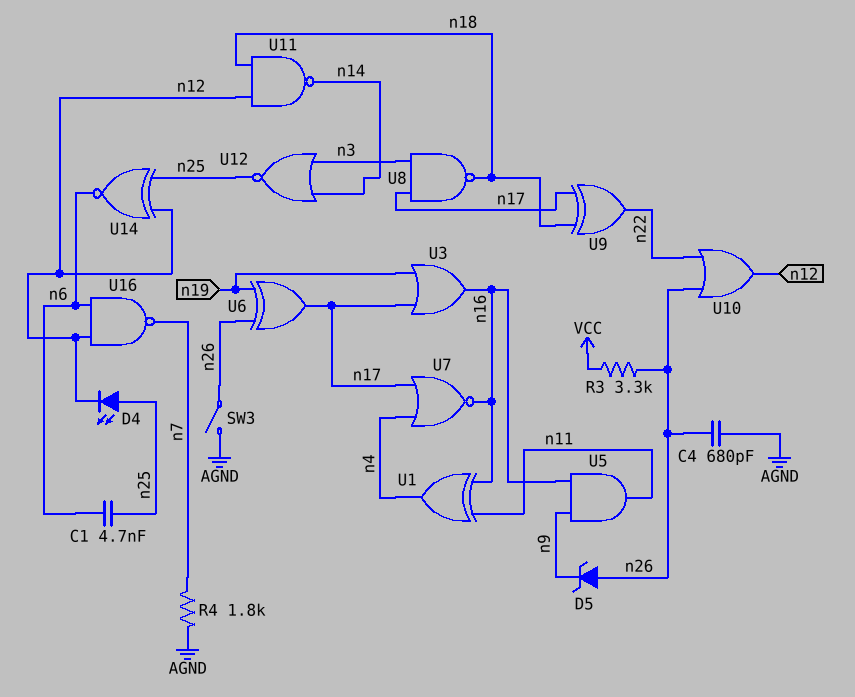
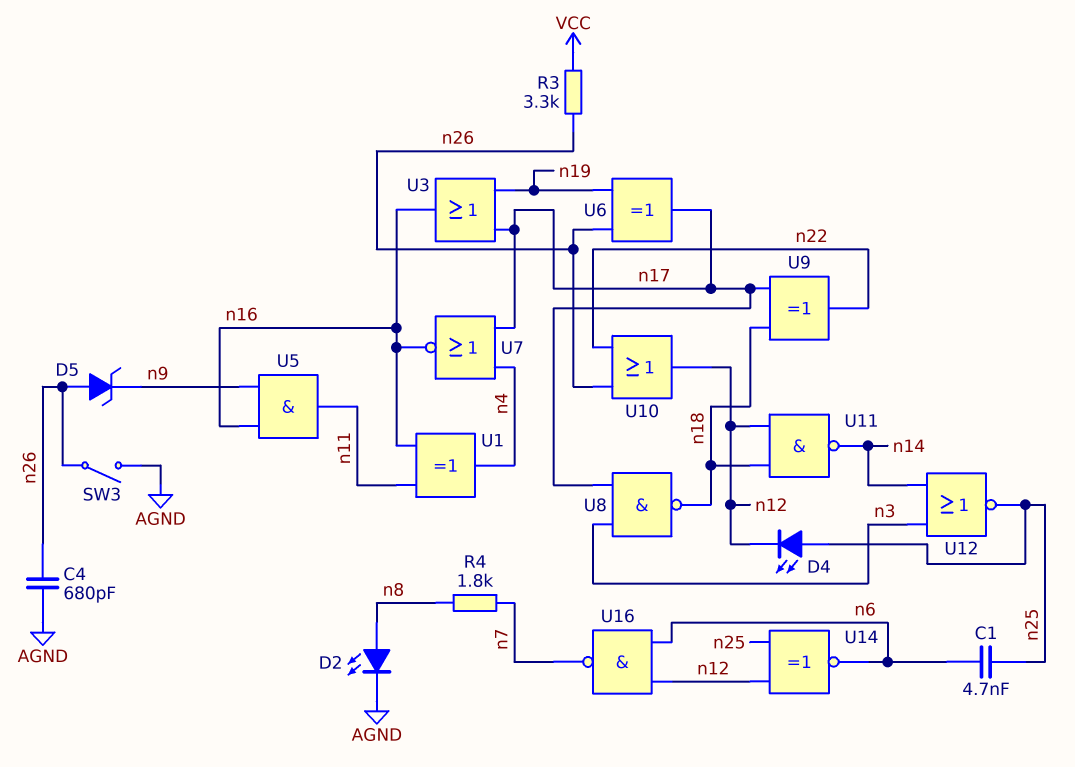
D2: none -> LED (A n8, K AGND)
R4: 1.8k (AGND, n7) -> 1.8k (n7, n8)

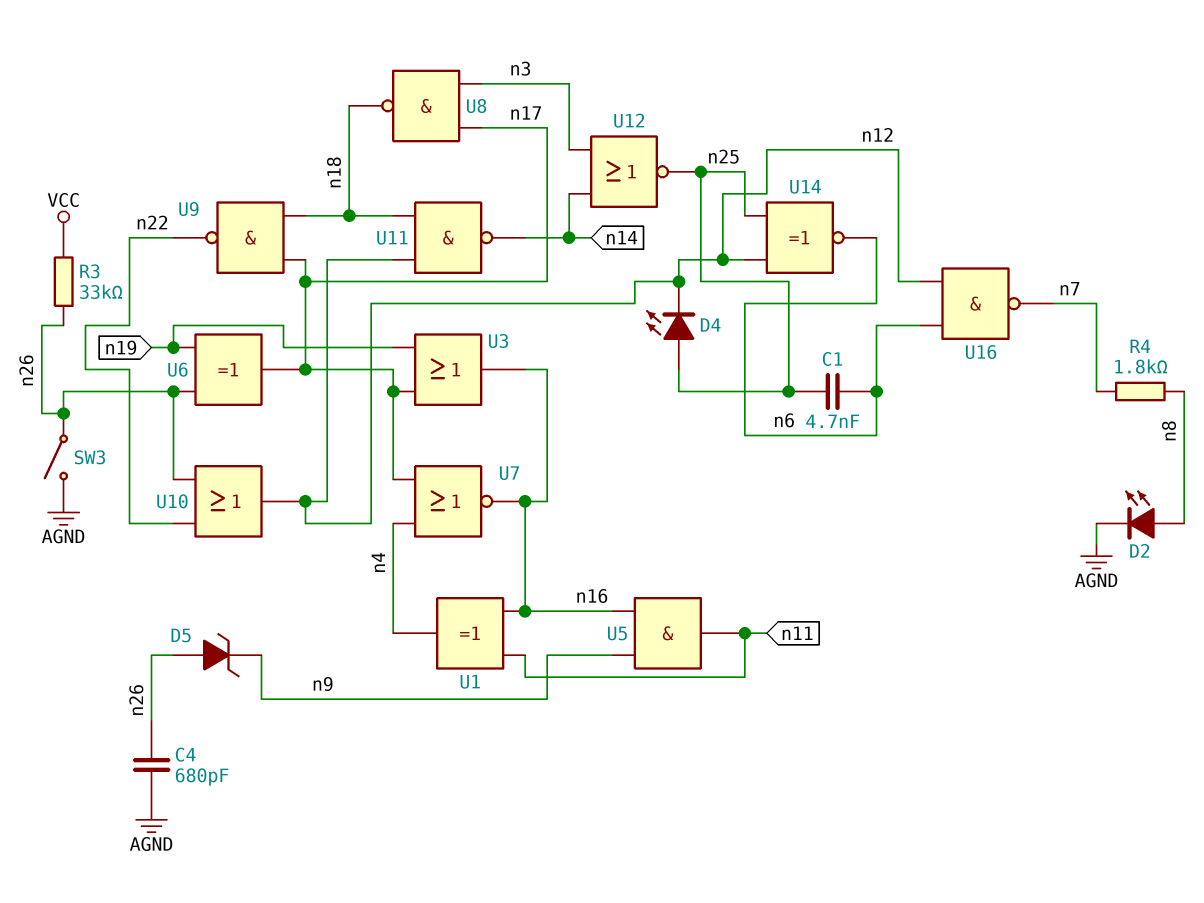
R3: 3.3k (VCC, n26) -> 33k (VCC, n26)
U9: XOR (in n17, in n18, out n22) -> NAND (in n17, in n18, out n22)

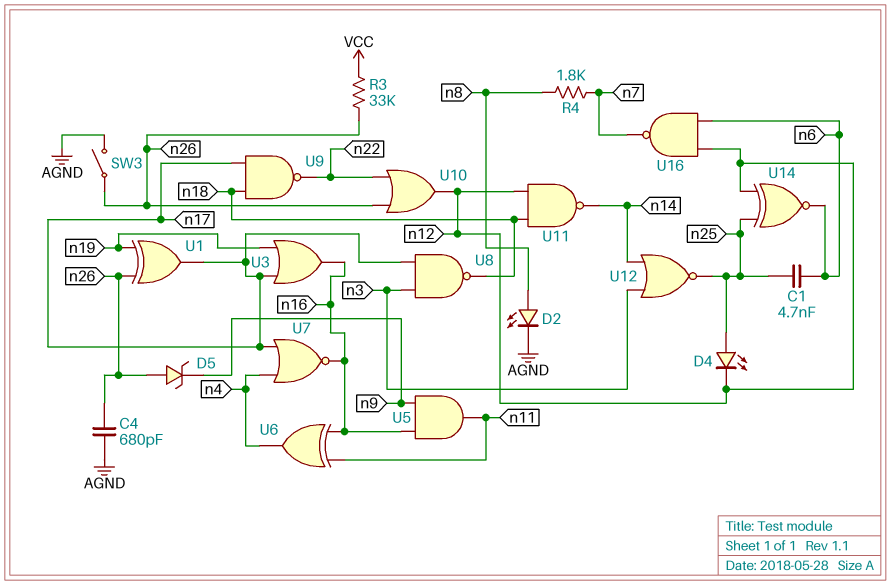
U1: XOR (in n11, in n16, out n4) -> XOR (in n19, in n26, out n17)
U6: XOR (in n19, in n26, out n17) -> XOR (in n11, in n16, out n4)

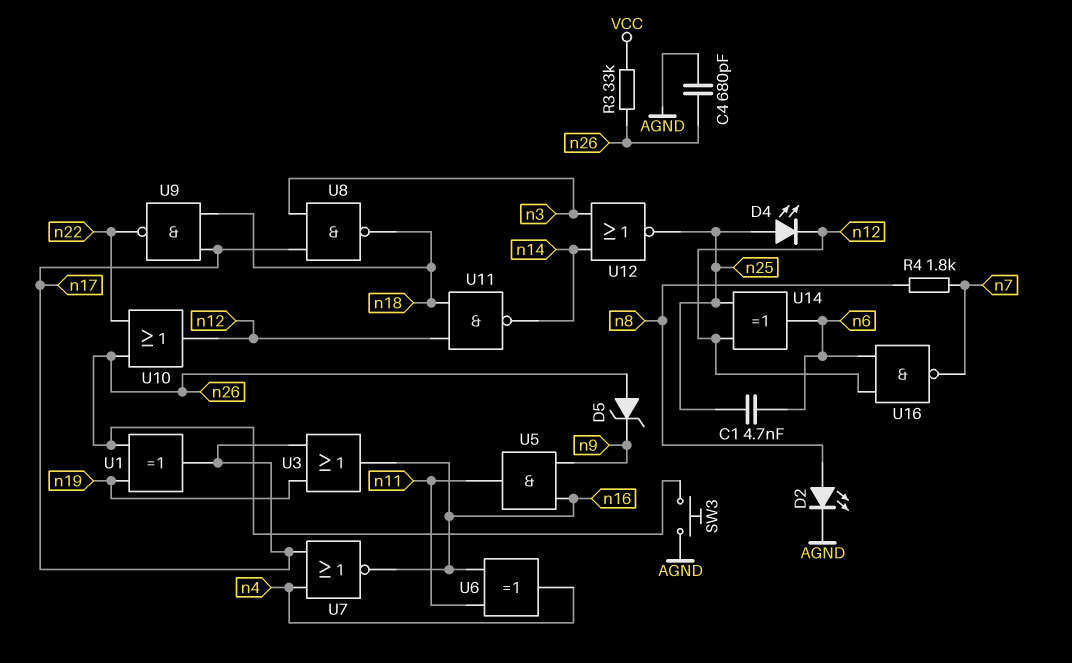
SW3: switch (AGND, n26) -> button (AGND, n26)
U14: XNOR (in n12, in n25, out n6) -> XOR (in n12, in n25, out n6)

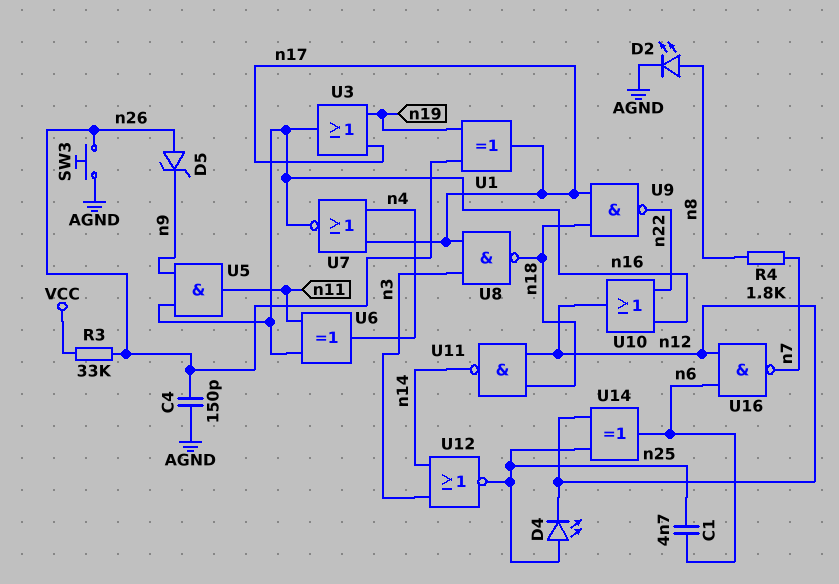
C4: 680pF (AGND, n26) -> 150pF (AGND, n26)
U10: OR (in n22, in n26, out n12) -> OR (in n16, in n22, out n12)

